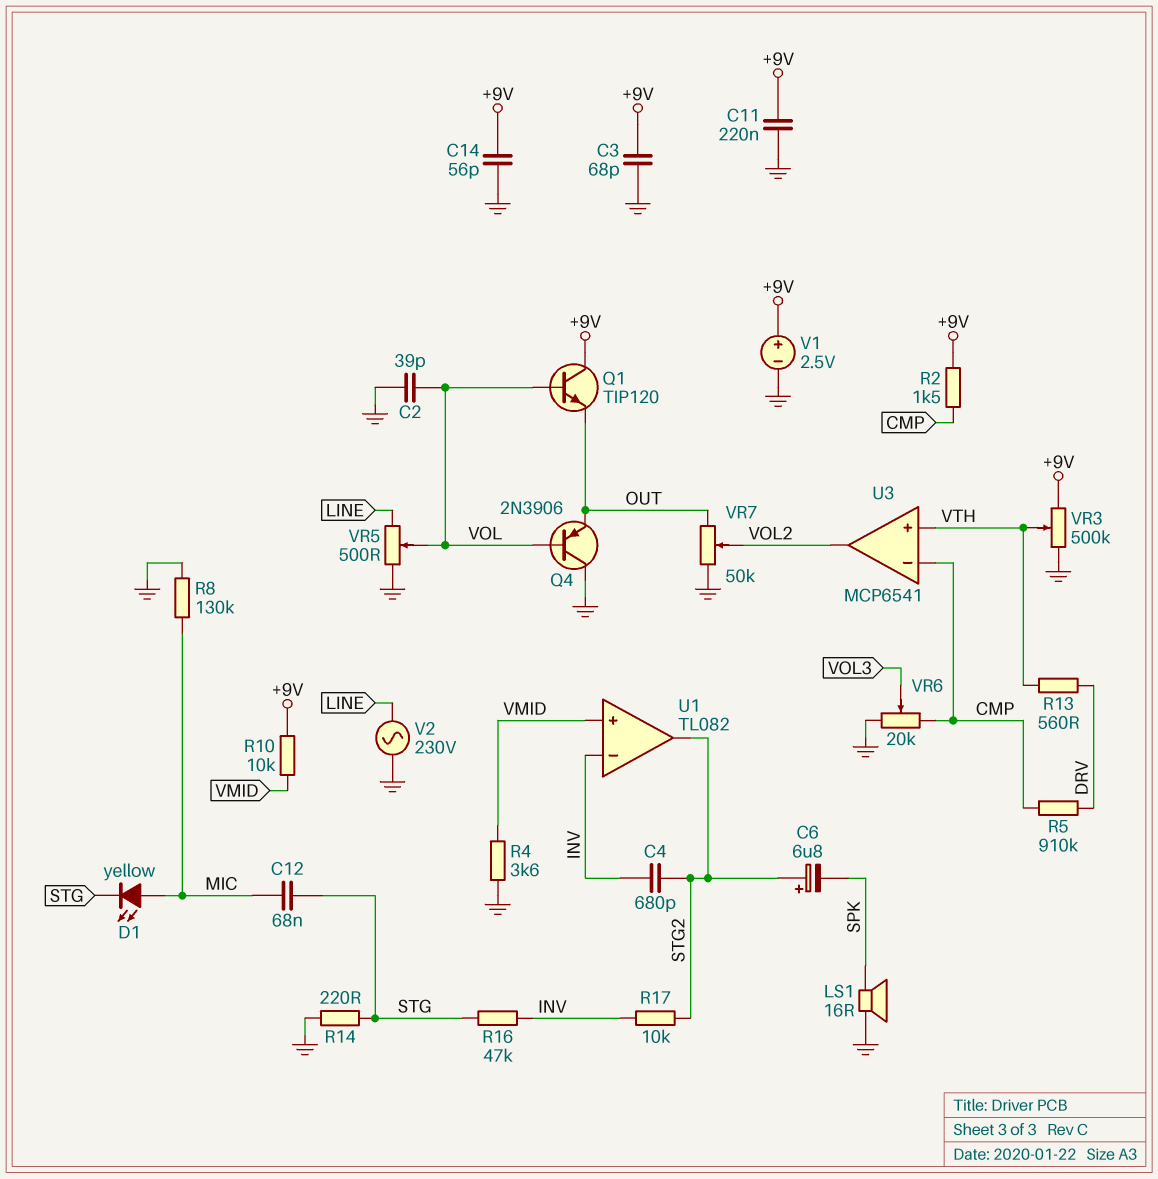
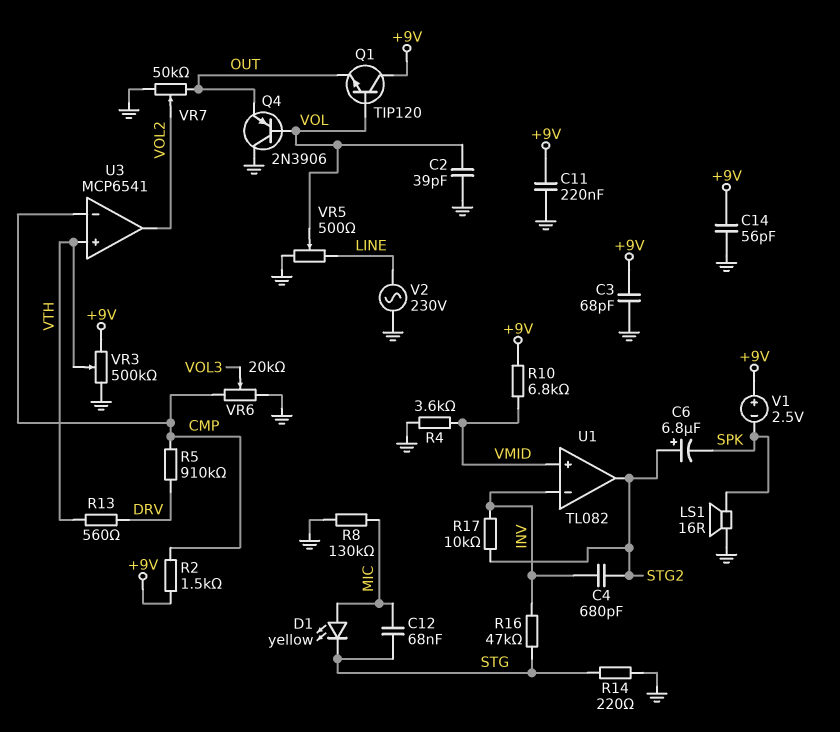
R10: 10k (+9V, VMID) -> 6.8k (+9V, VMID)
V1: 2.5V (plus +9V, minus GND) -> 2.5V (plus +9V, minus SPK)

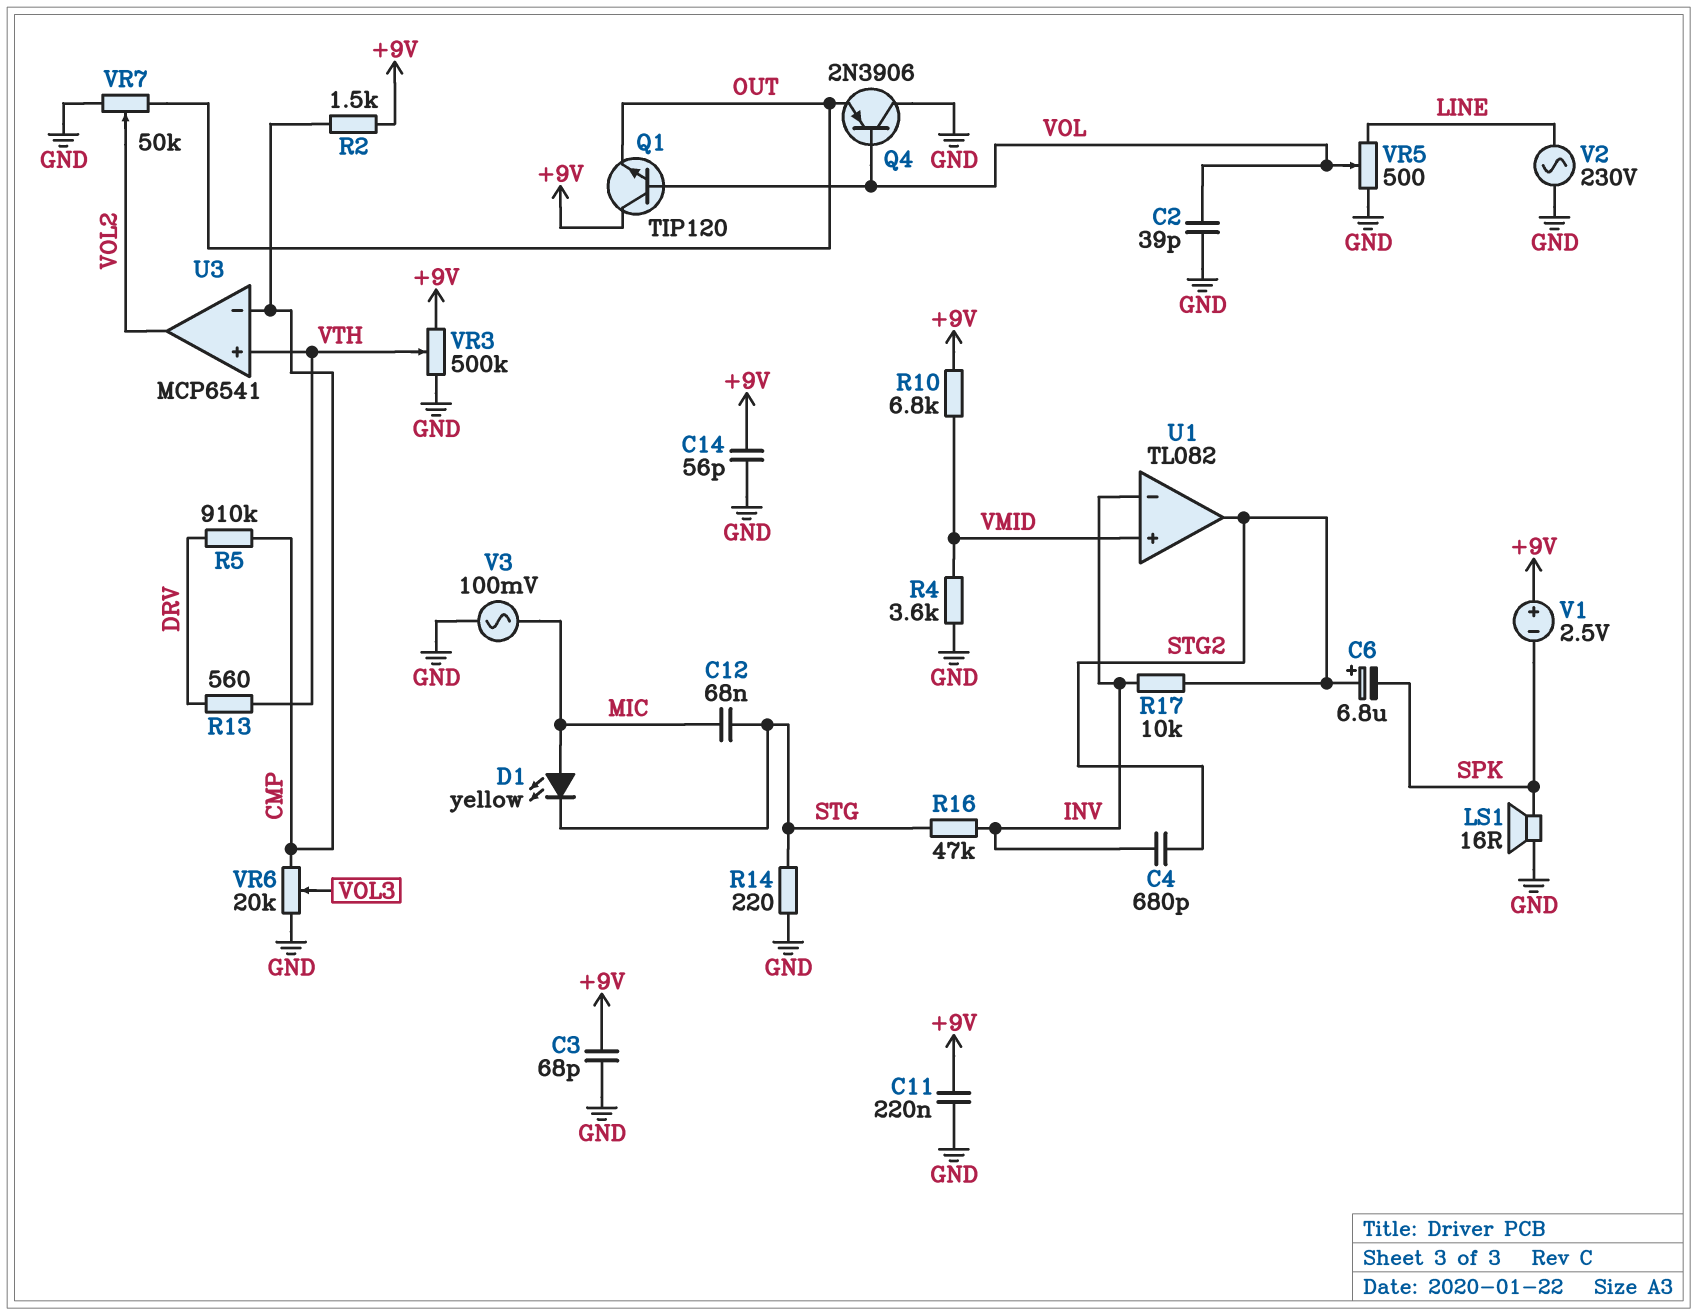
R8: 130k (GND, MIC) -> none
V3: none -> AC 100mV (GND, MIC)

